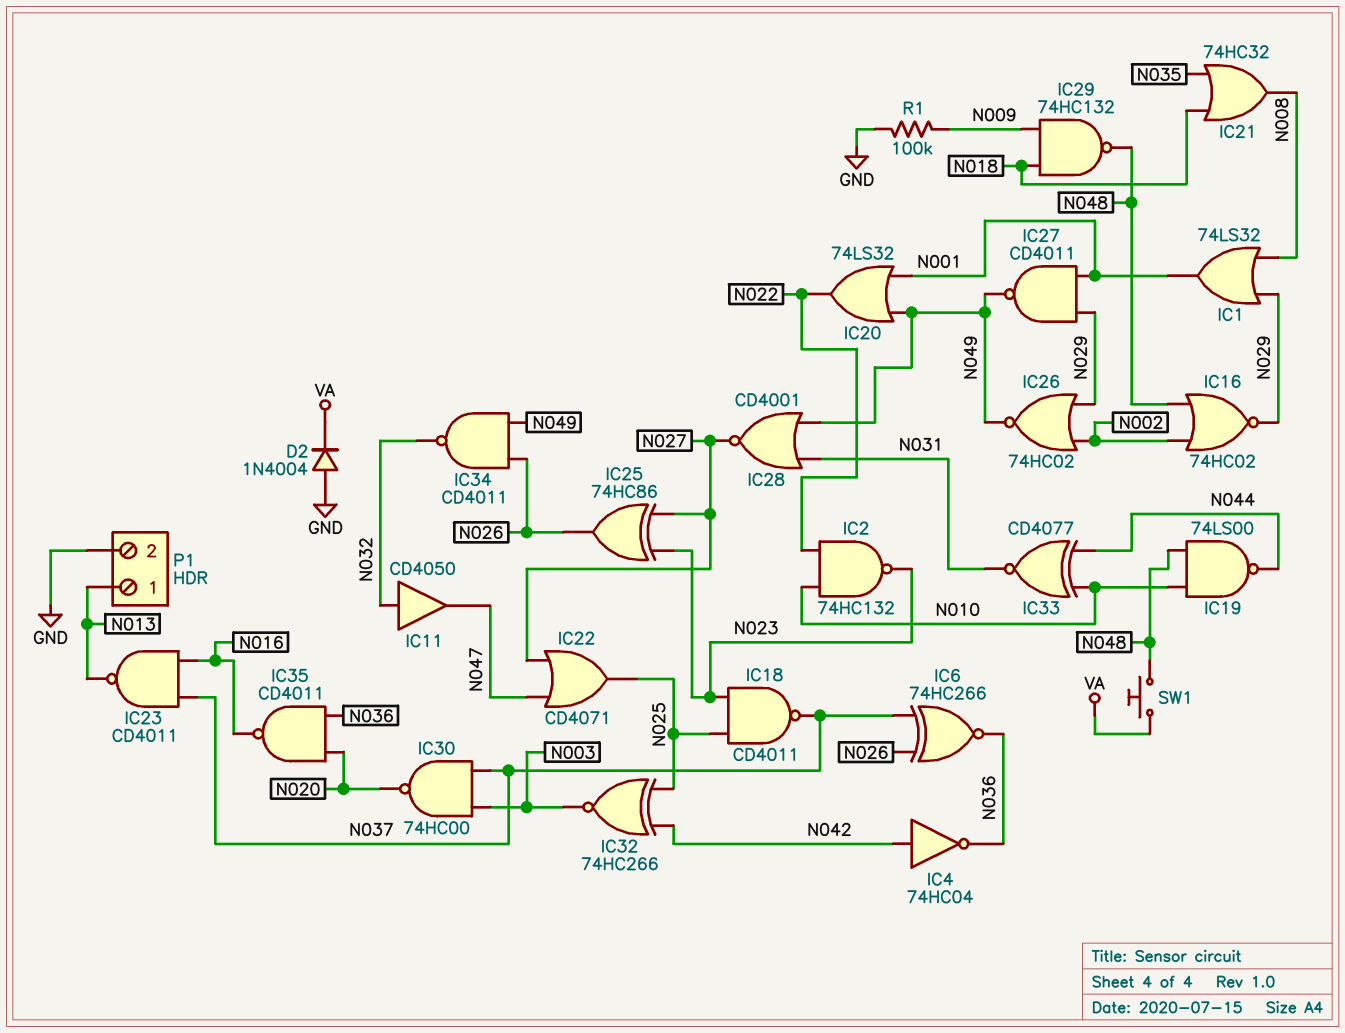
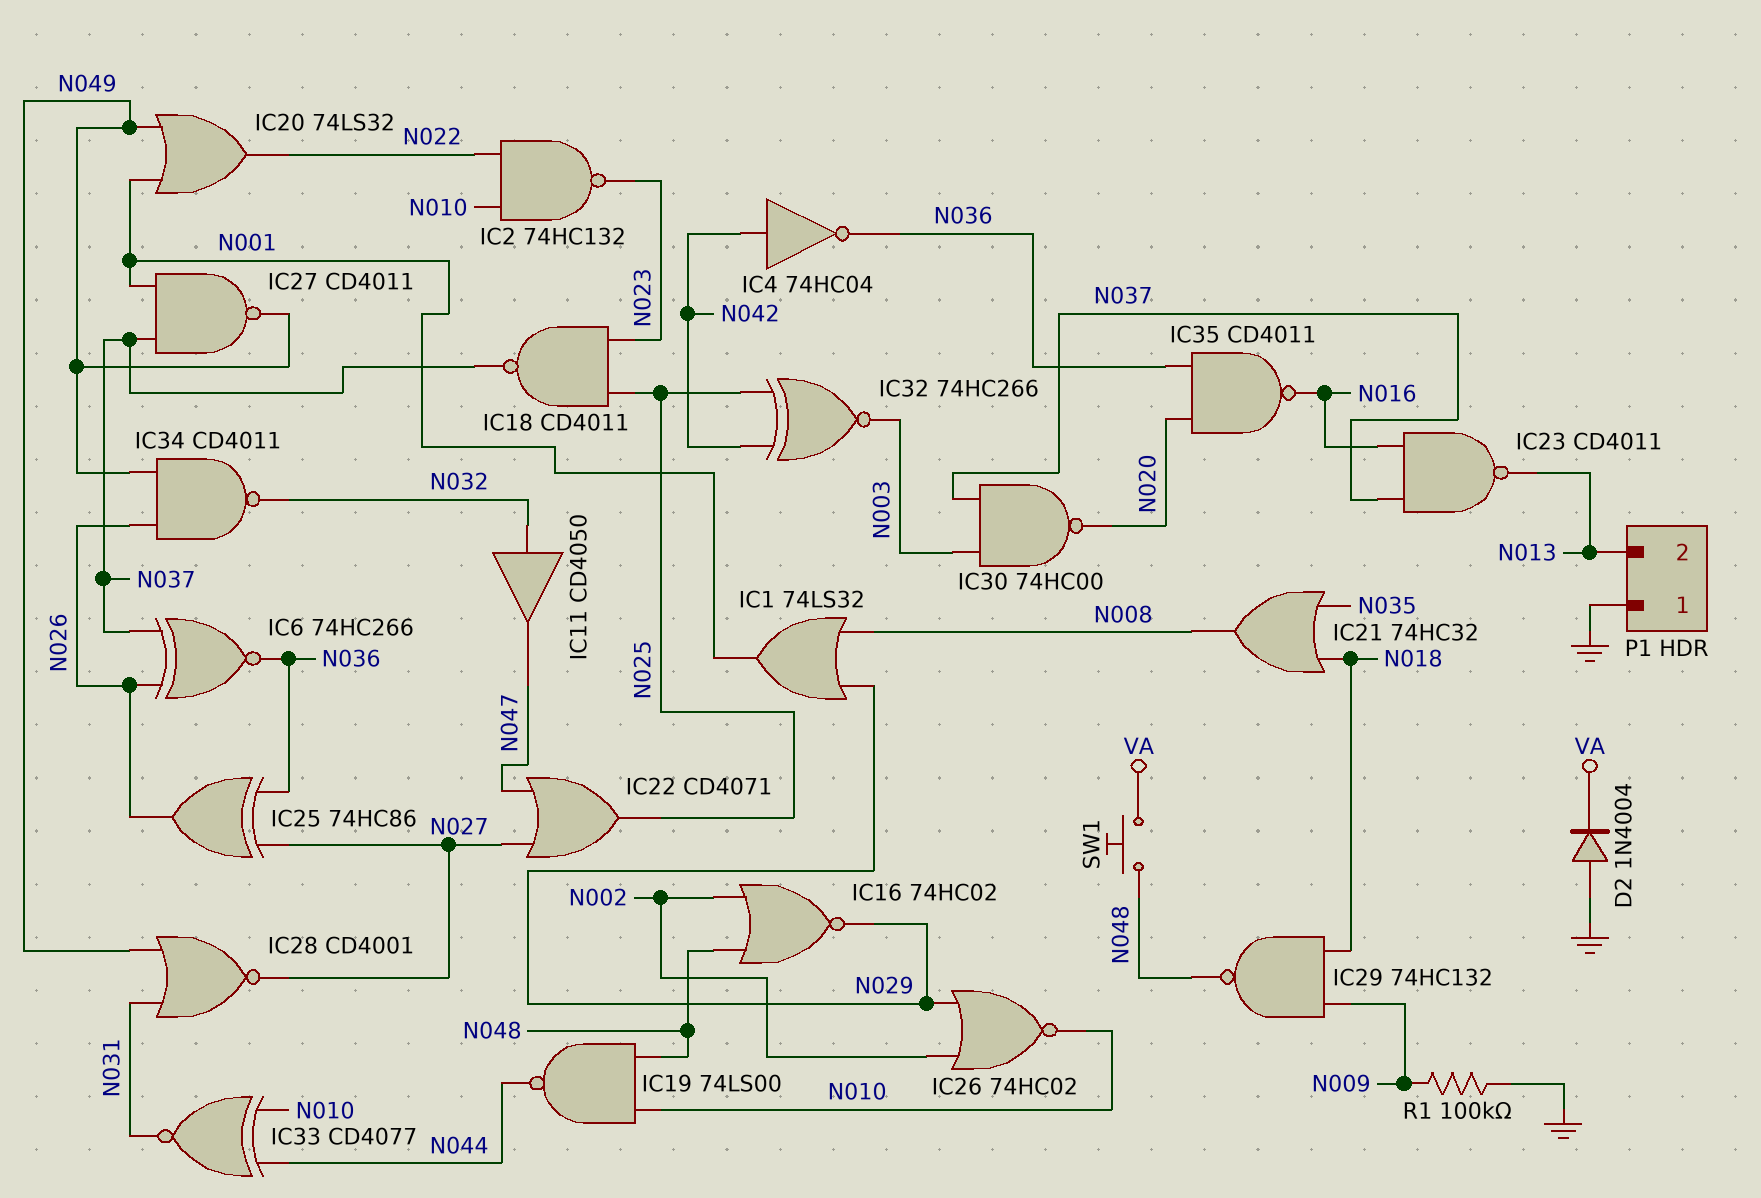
IC25: XOR 74HC86 (in N023, in N027, out N026) -> XOR 74HC86 (in N027, in N036, out N026)
IC26: NOR 74HC02 (in N002, in N029, out N049) -> NOR 74HC02 (in N002, in N029, out N010)
IC27: NAND CD4011 (in N001, in N029, out N049) -> NAND CD4011 (in N001, in N037, out N049)
P1 pin 1: N013 -> GND
P1 pin 2: GND -> N013

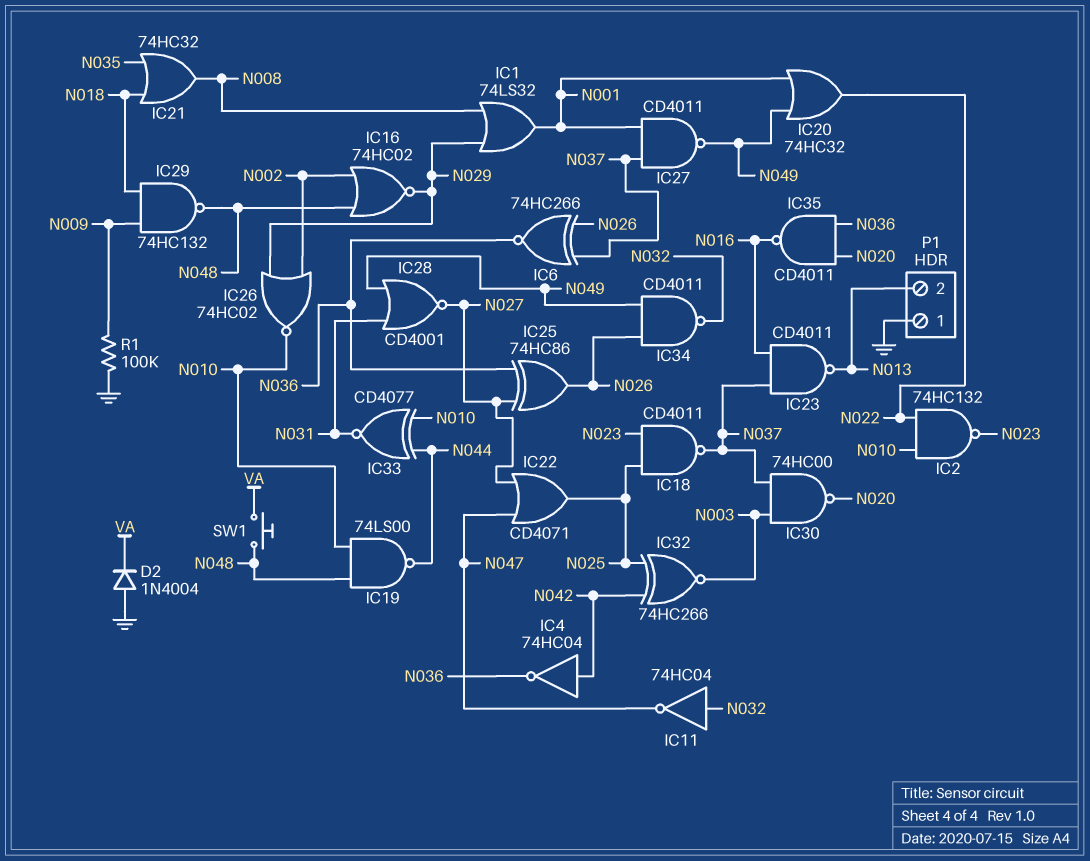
IC11: buffer CD4050 (in N032, out N047) -> NOT 74HC04 (in N032, out N047)
IC20: OR 74LS32 (in N001, in N049, out N022) -> OR 74HC32 (in N001, in N049, out N022)

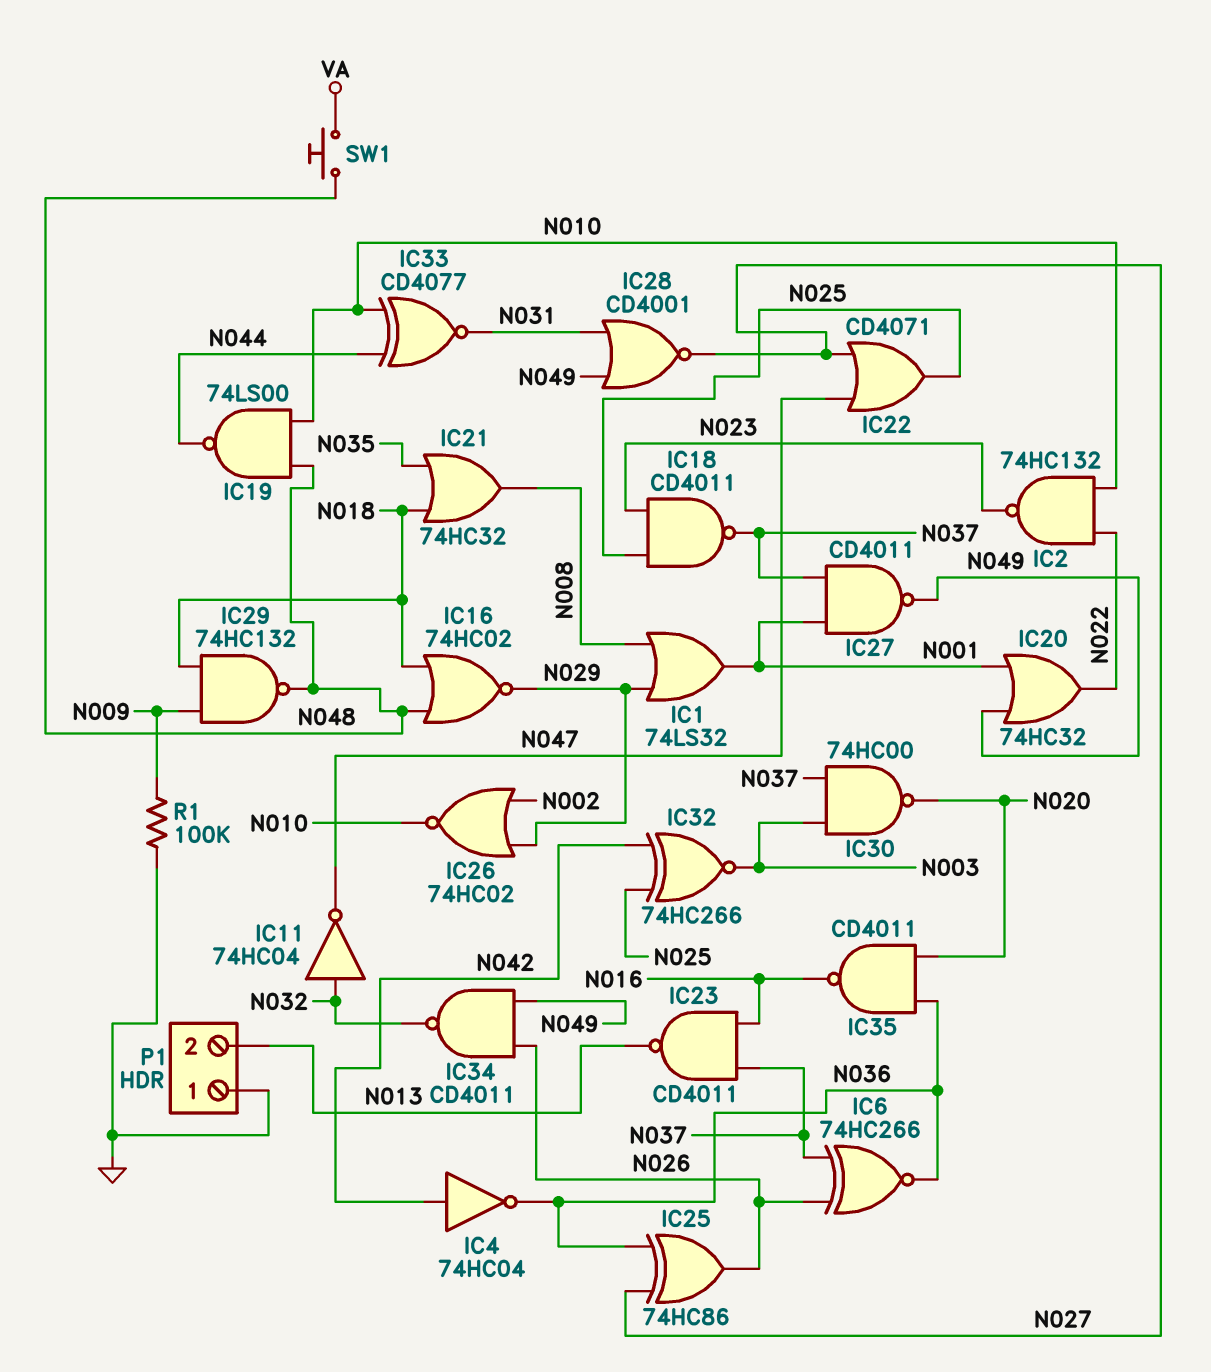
D2: diode 1N4004 (A GND, K VA) -> none
IC16: NOR 74HC02 (in N002, in N048, out N029) -> NOR 74HC02 (in N018, in N048, out N029)

